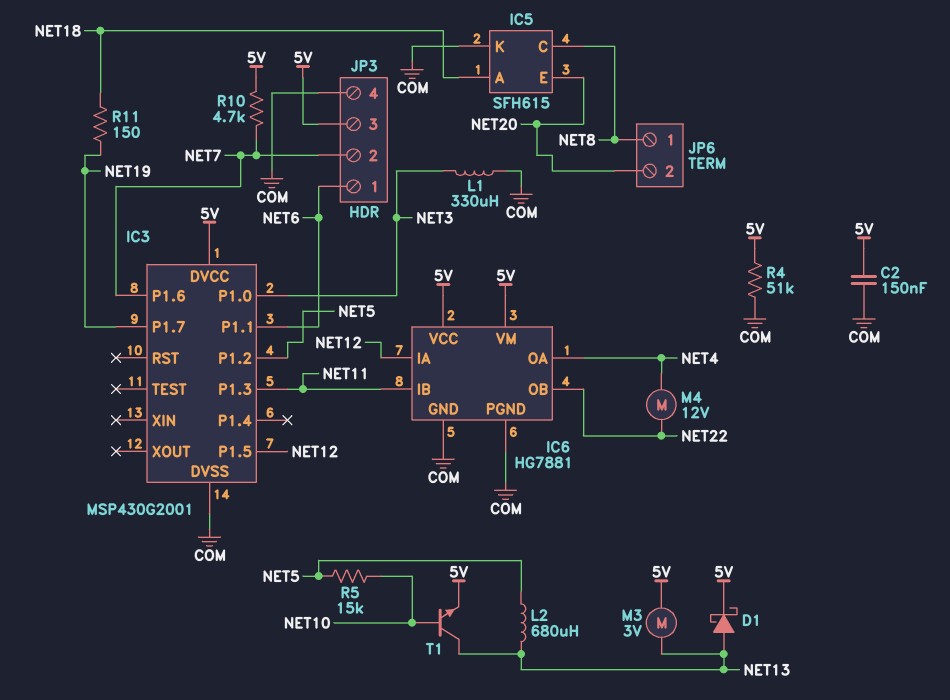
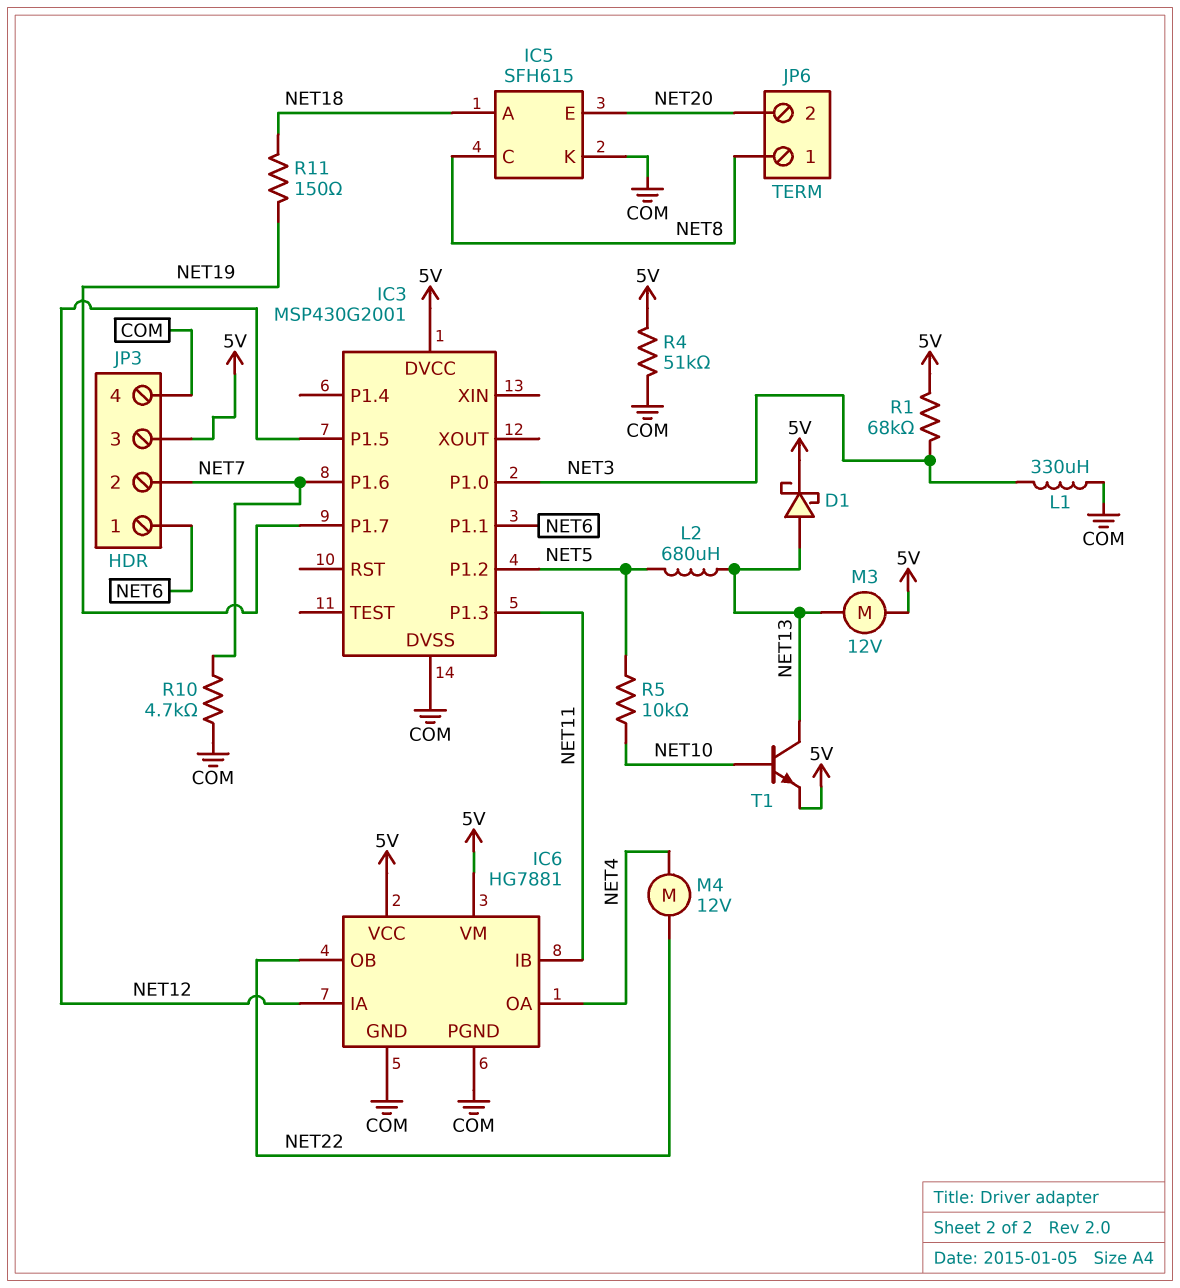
C2: 150nF (5V, COM) -> none
M3: motor 3V (5V, NET13) -> motor 12V (5V, NET13)
R1: none -> 68k (5V, NET3)
R5: 15k (NET5, NET10) -> 10k (NET5, NET10)
R10: 4.7k (5V, NET7) -> 4.7k (COM, NET7)

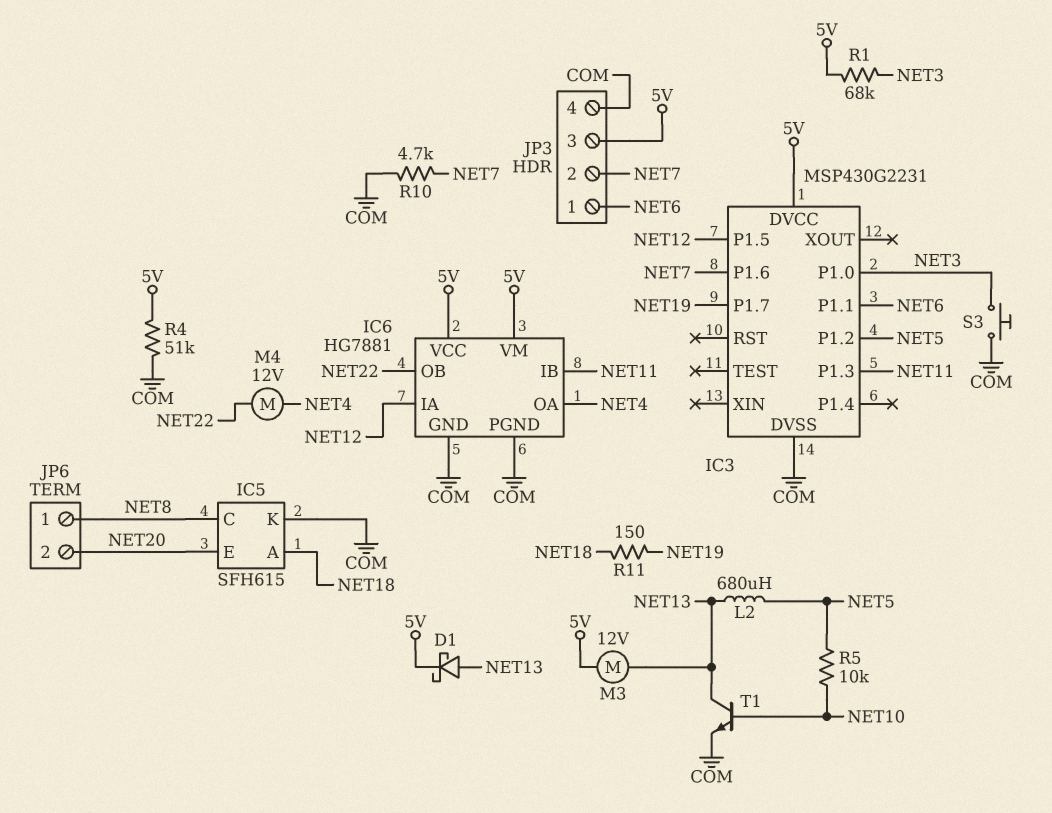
IC3: MSP430G2001 -> MSP430G2231
L1: 330uH (COM, NET3) -> none
S3: none -> button (COM, NET3)
T1: NPN (B NET10, C NET13, E 5V) -> NPN (B NET10, C NET13, E COM)

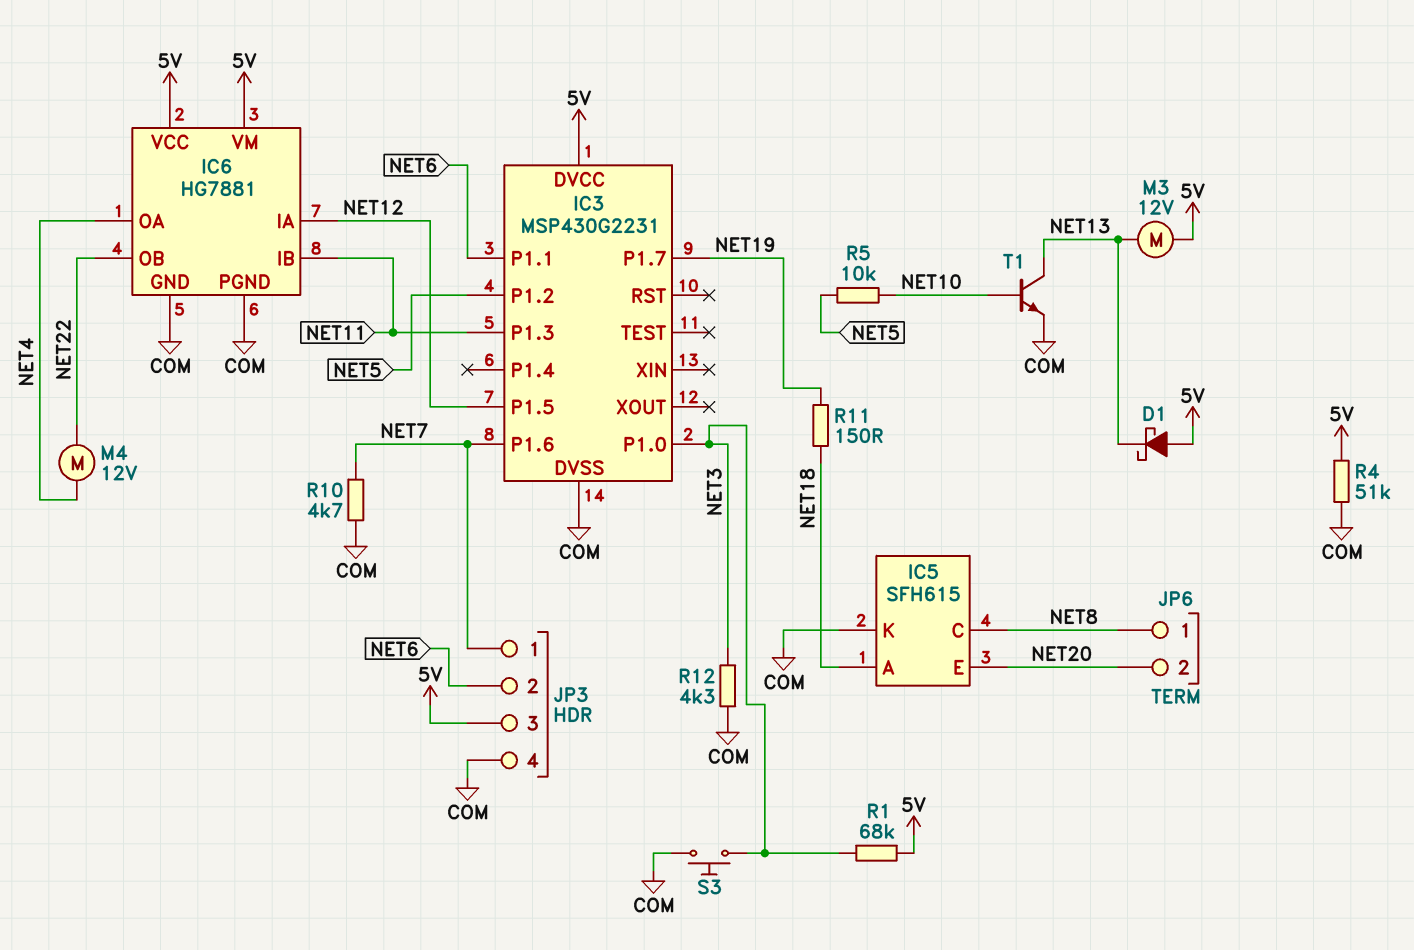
D1: schottky (A NET13, K 5V) -> schottky (A 5V, K NET13)
JP3 pin 1: NET6 -> NET7
JP3 pin 2: NET7 -> NET6
L2: 680uH (NET5, NET13) -> none
R12: none -> 4.3k (COM, NET3)

